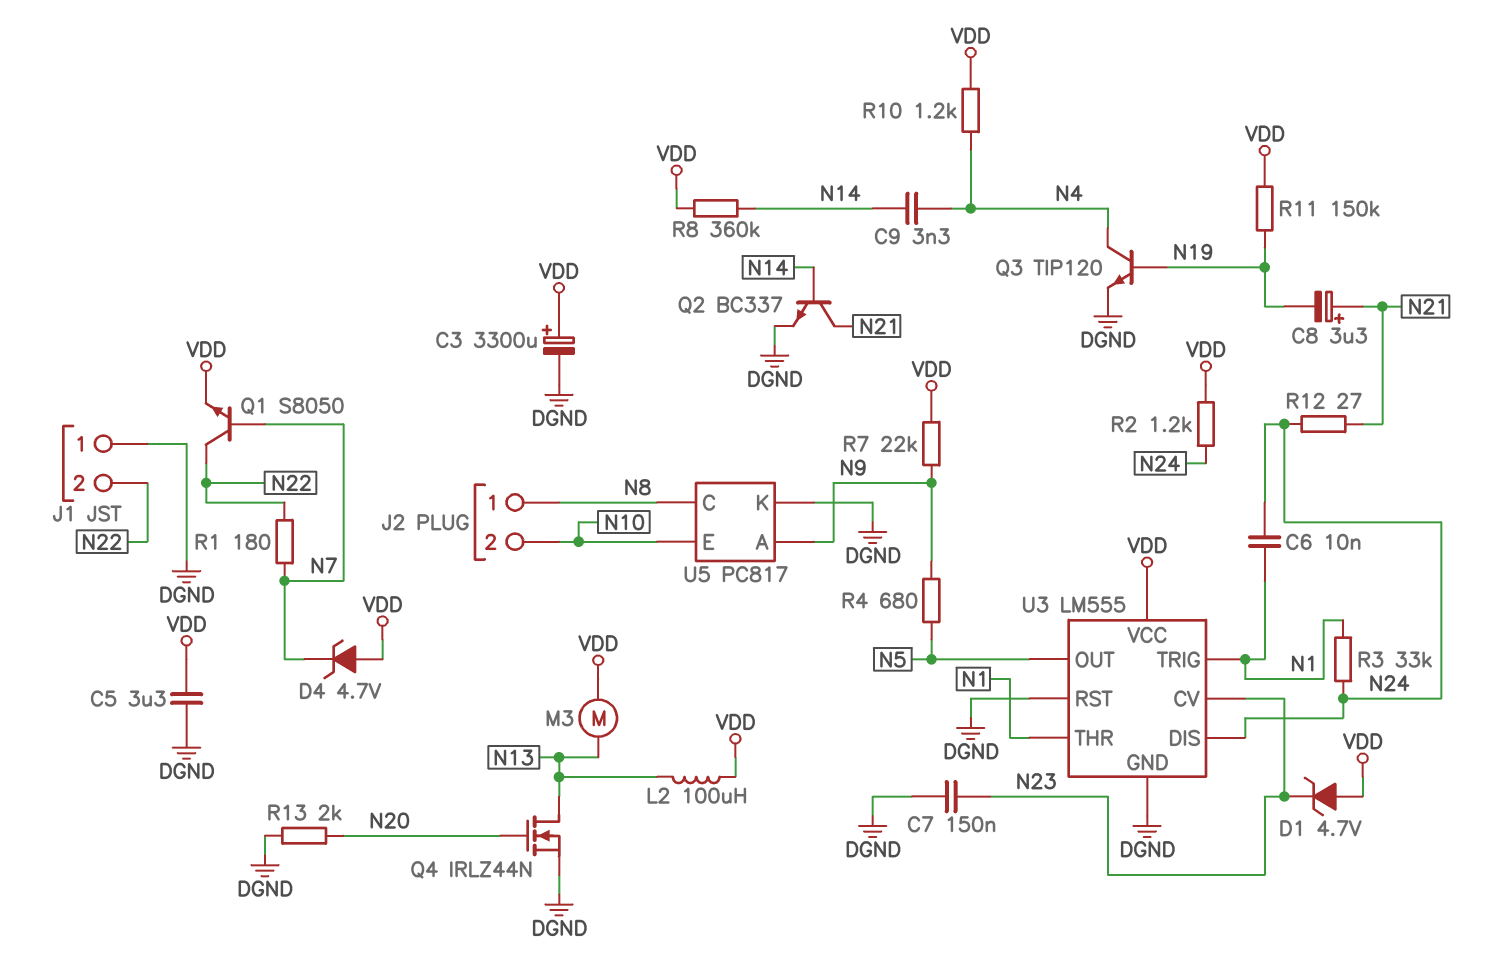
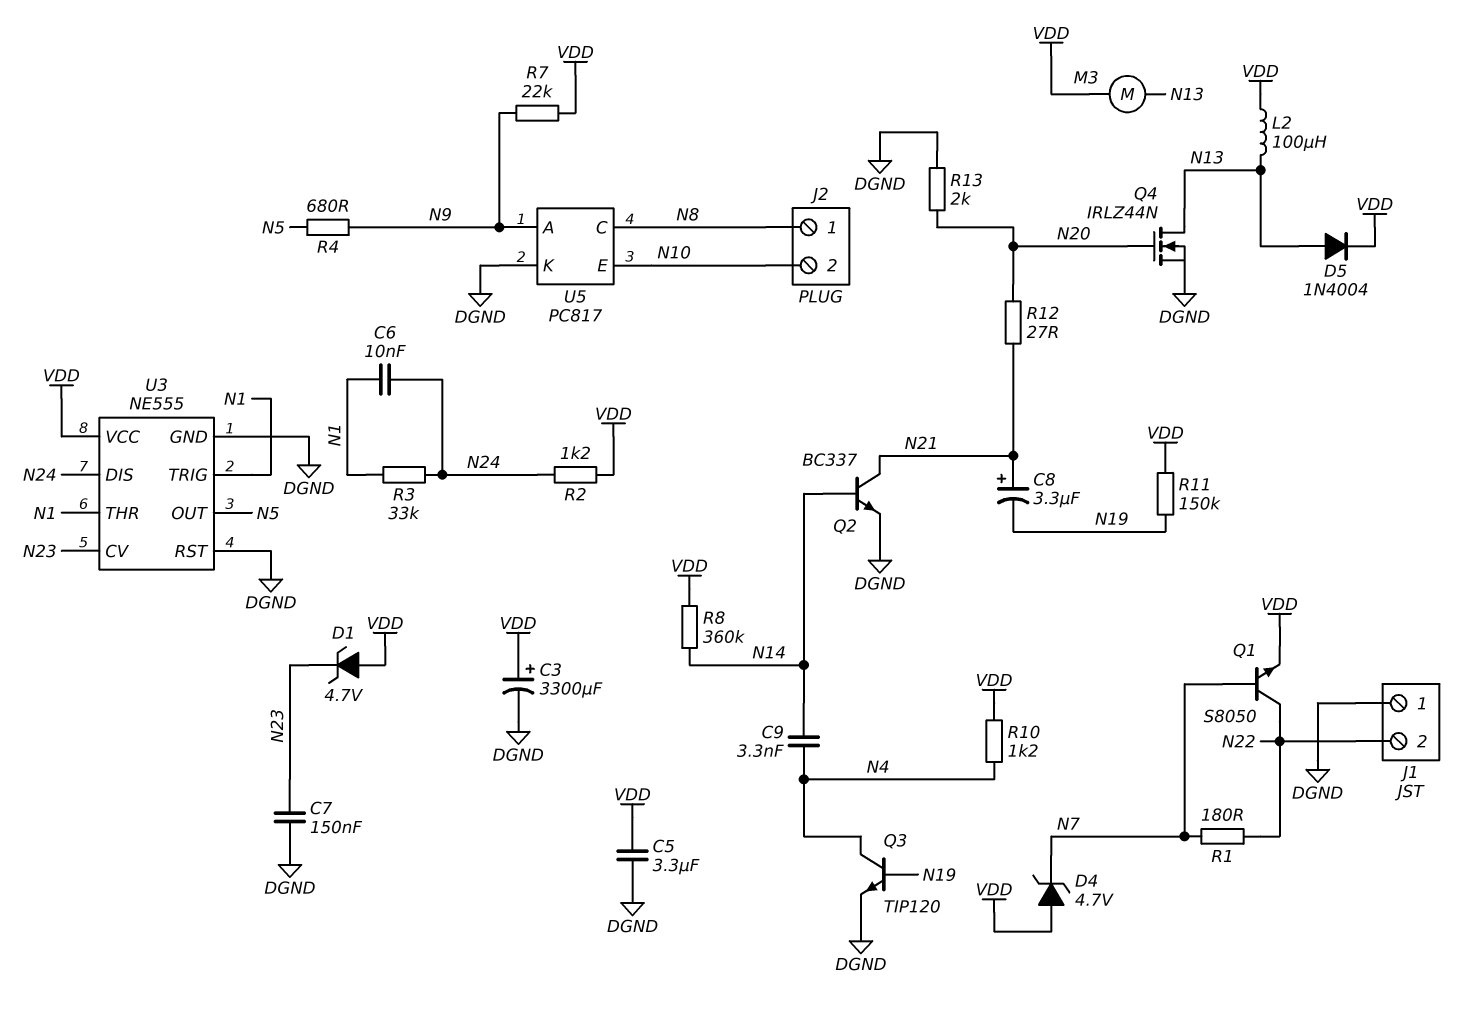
D5: none -> diode 1N4004 (A N13, K VDD)
R12: 27 (N21, N24) -> 27 (N20, N21)
U3: LM555 -> NE555

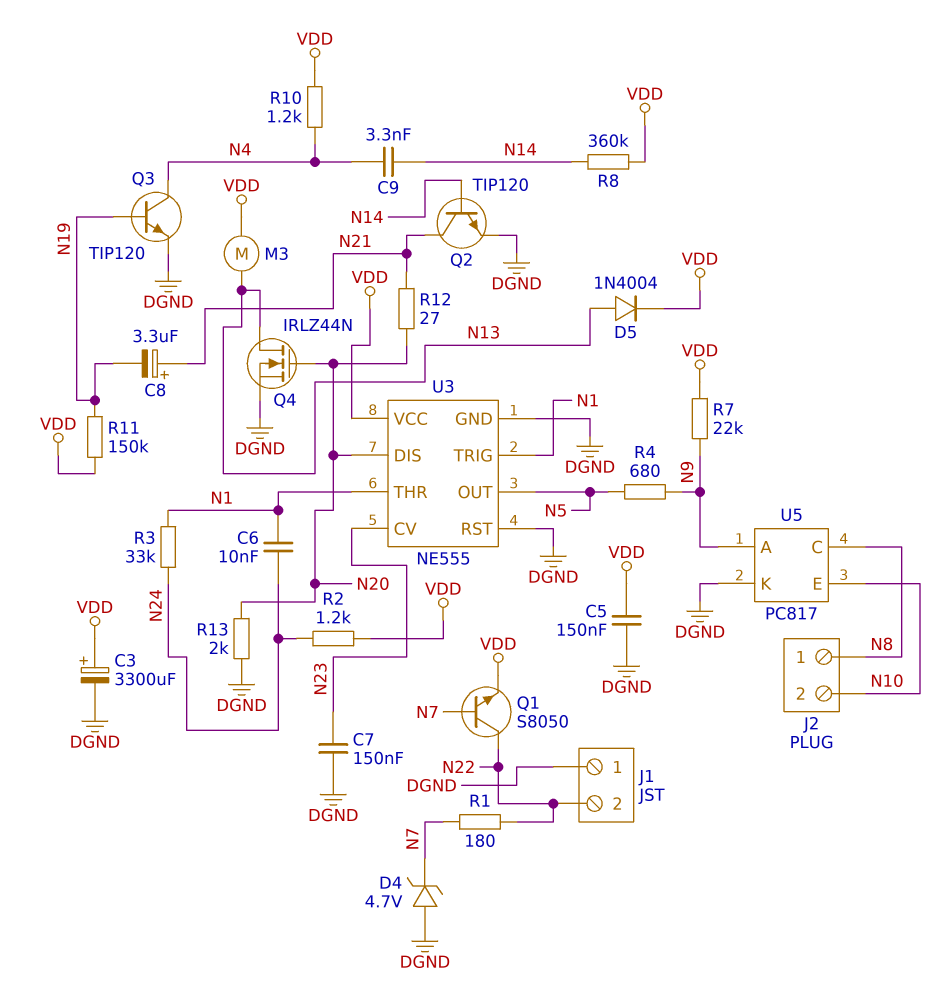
C5: 3.3uF (DGND, VDD) -> 150nF (DGND, VDD)
D1: zener 4.7V (A VDD, K N23) -> none
D4: zener 4.7V (A VDD, K N7) -> zener 4.7V (A DGND, K N7)
L2: 100uH (N13, VDD) -> none
Q2: NPN BC337 (B N14, C N21, E DGND) -> NPN TIP120 (B N14, C N21, E DGND)
U3 pin DIS: N24 -> N20

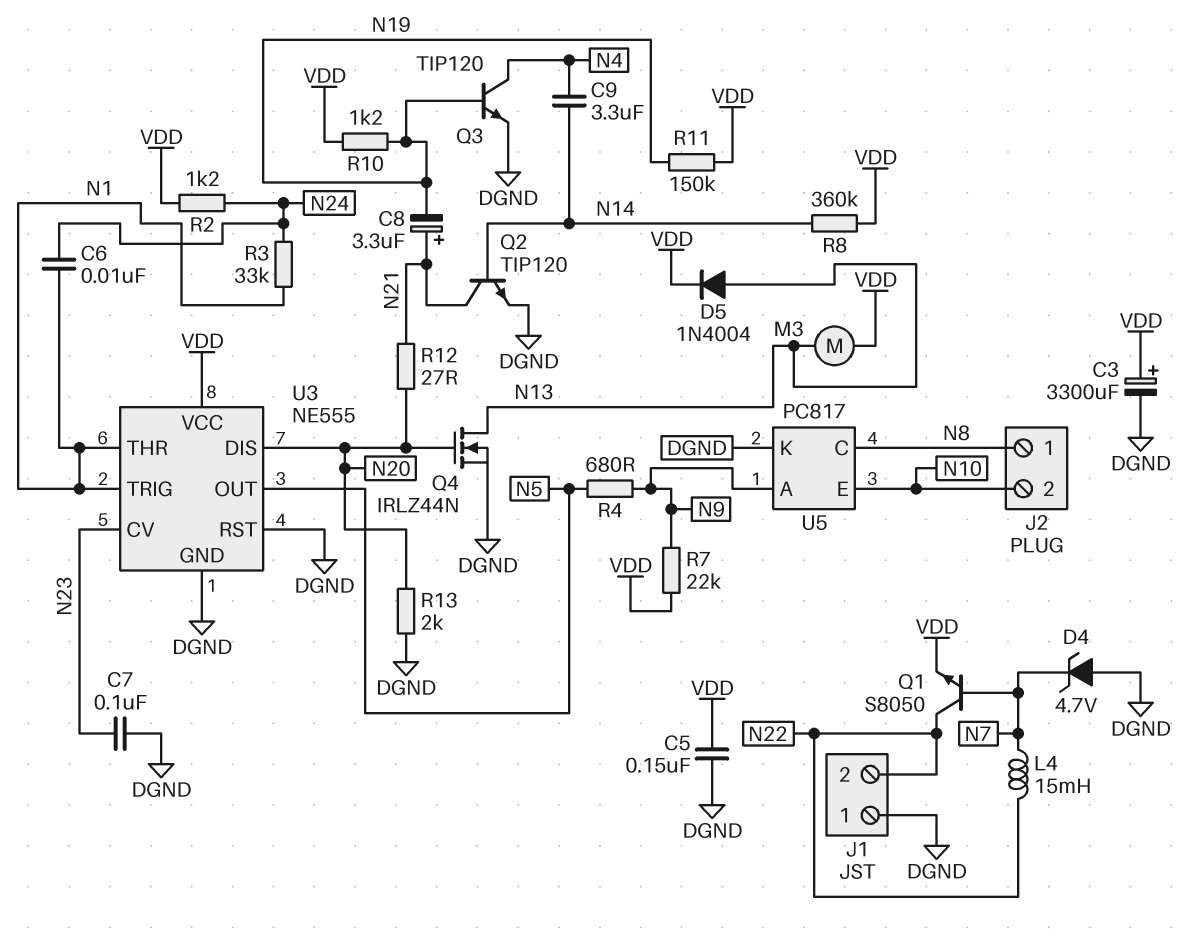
C7: 150nF (DGND, N23) -> 100nF (DGND, N23)
C9: 3.3nF (N4, N14) -> 3.3uF (N4, N14)
L4: none -> 15mH (N7, N22)
R1: 180 (N7, N22) -> none
R10: 1.2k (N4, VDD) -> 1.2k (N19, VDD)

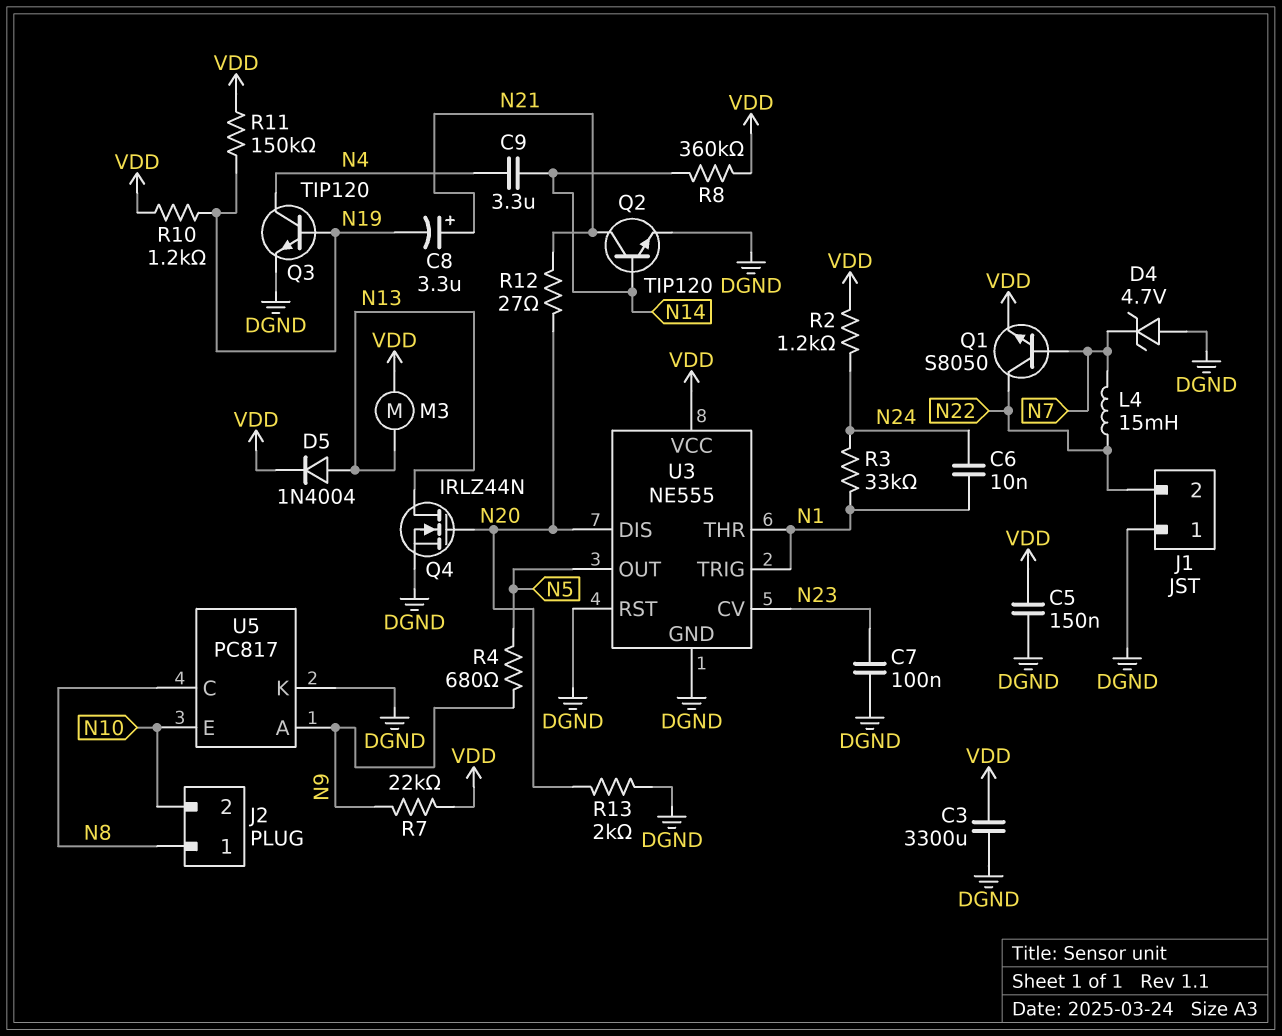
C3: 3300uF (plus VDD, minus DGND) -> 3300uF (DGND, VDD)

